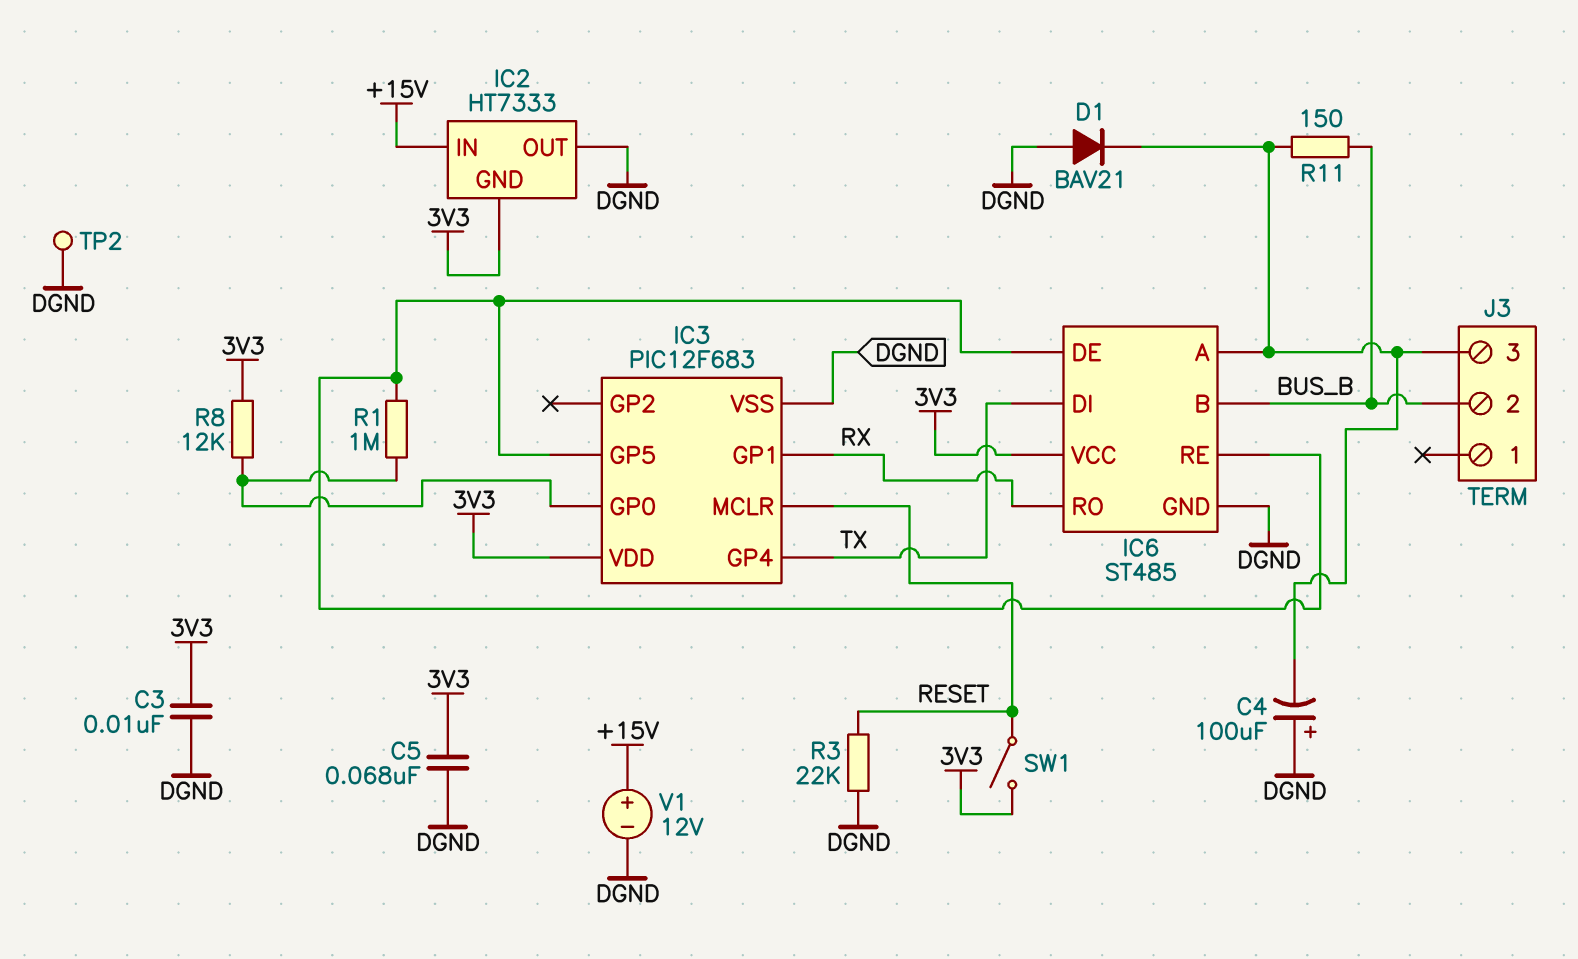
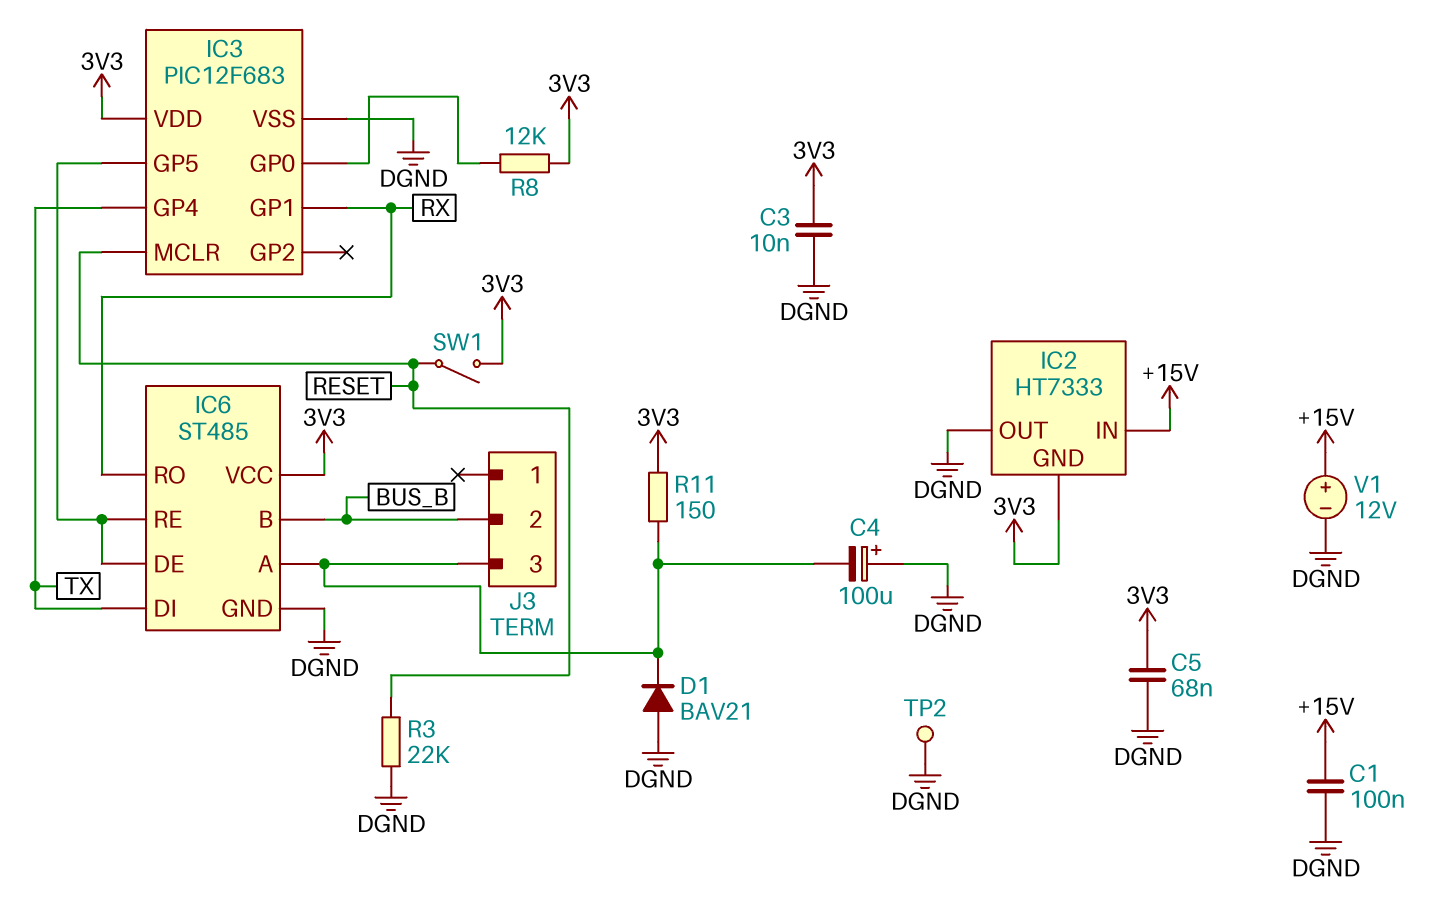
C1: none -> 100nF (+15V, DGND)
R1: 1M (IC3/GP0, IC3/GP5) -> none
R11: 150 (BUS_B, IC6/A) -> 150 (3V3, IC6/A)

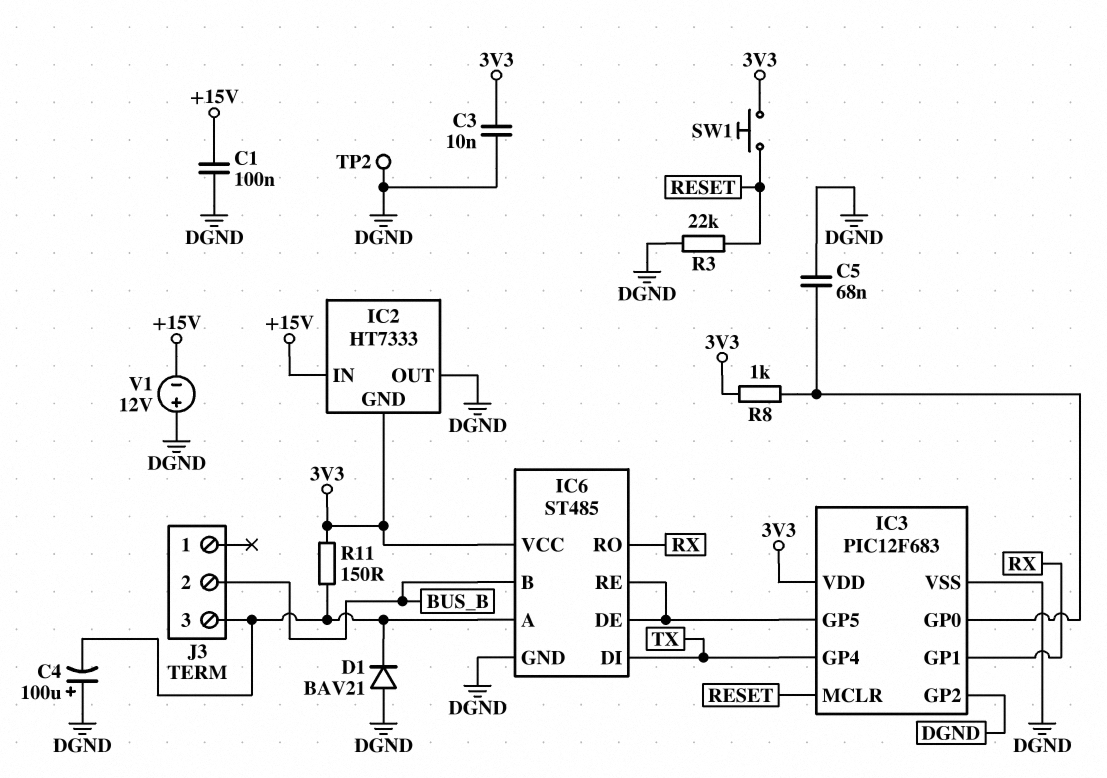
C5: 68nF (3V3, DGND) -> 68nF (DGND, IC3/GP0)
IC3 pin GP2: none -> DGND
R8: 12k (3V3, IC3/GP0) -> 1k (3V3, IC3/GP0)
SW1: switch (3V3, RESET) -> button (3V3, RESET)
V1: 12V (plus +15V, minus DGND) -> 12V (plus DGND, minus +15V)

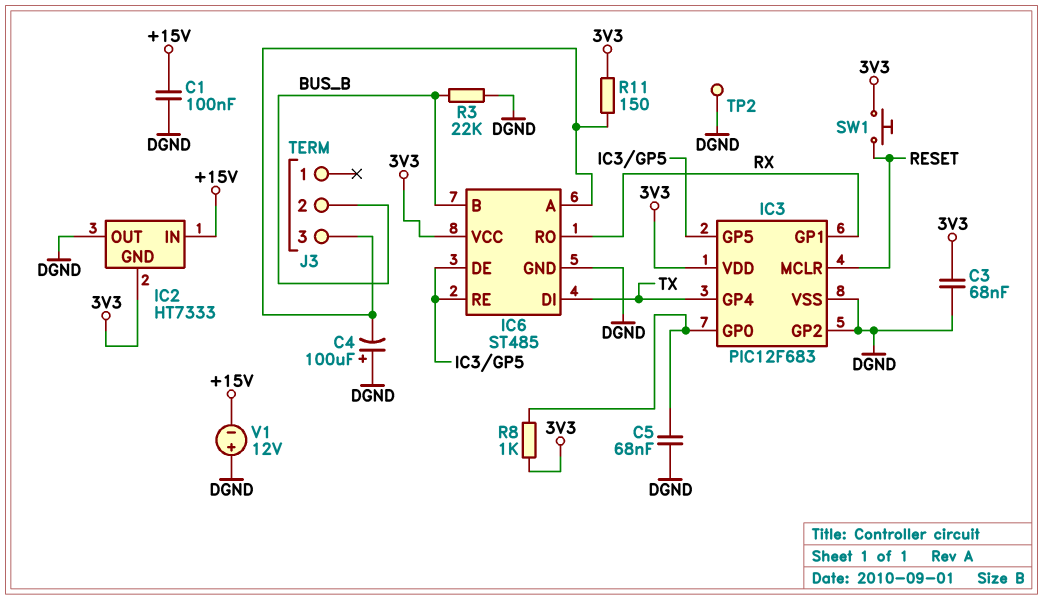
C3: 10nF (3V3, DGND) -> 68nF (3V3, DGND)
D1: diode BAV21 (A DGND, K IC6/A) -> none
R3: 22k (DGND, RESET) -> 22k (BUS_B, DGND)

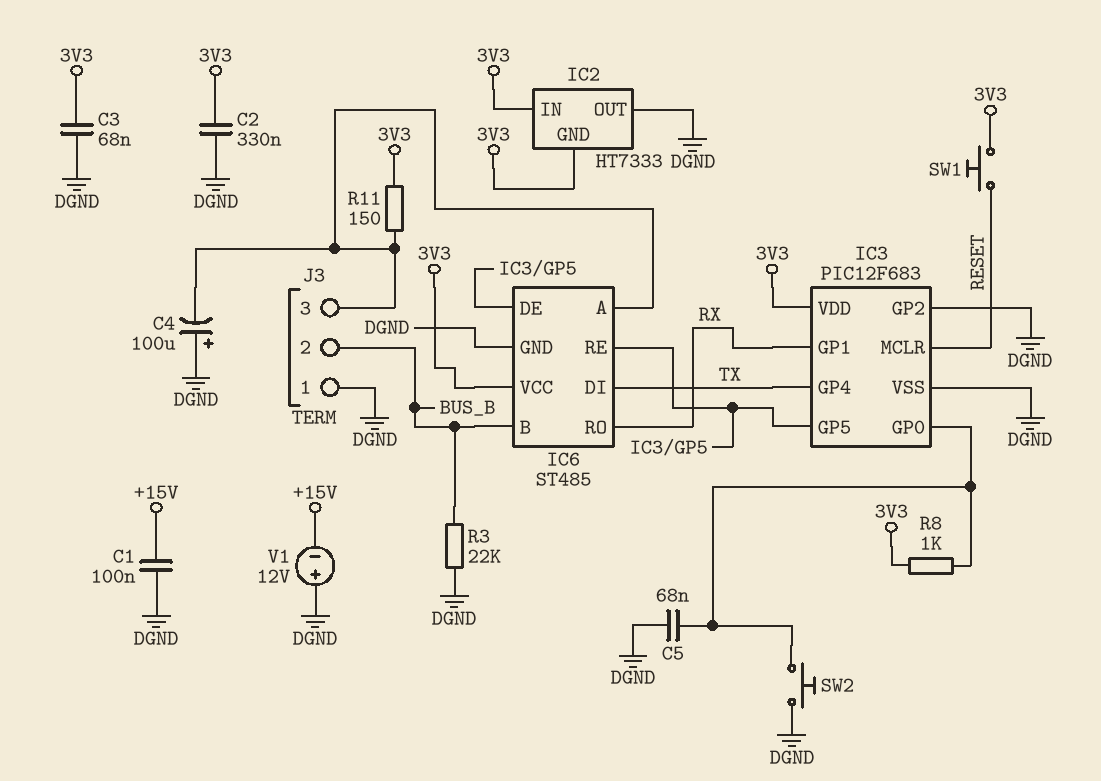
C2: none -> 330nF (3V3, DGND)
IC2 pin IN: +15V -> 3V3
J3 pin 1: none -> DGND
SW2: none -> button (DGND, IC3/GP0)
TP2: test point (DGND) -> none

